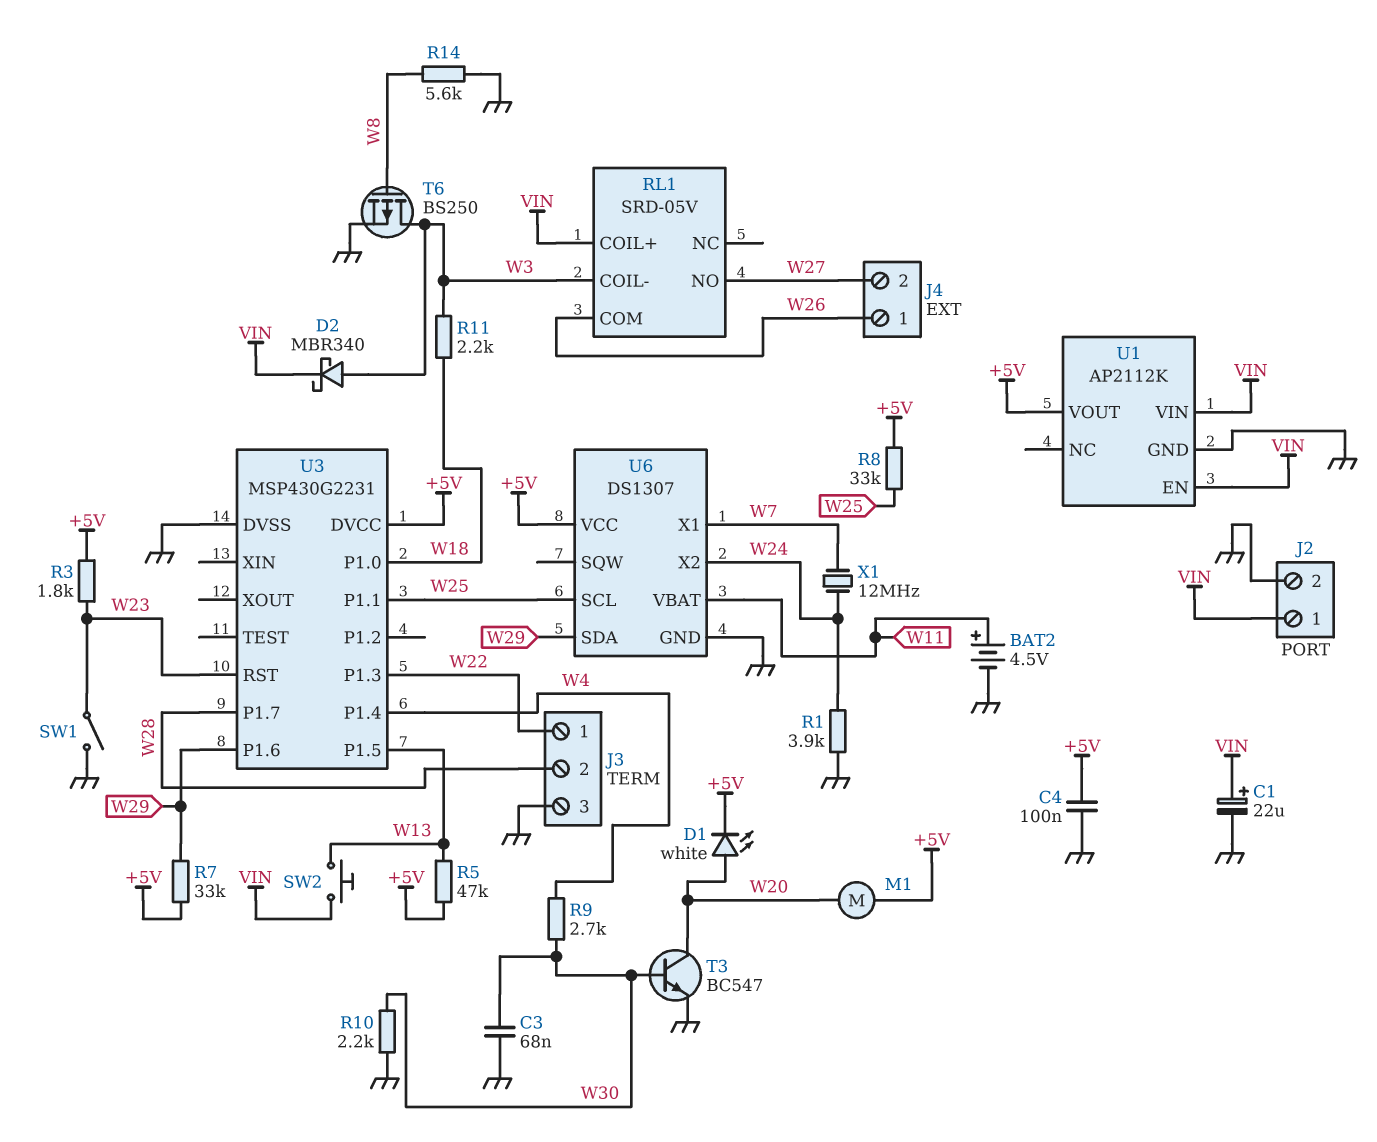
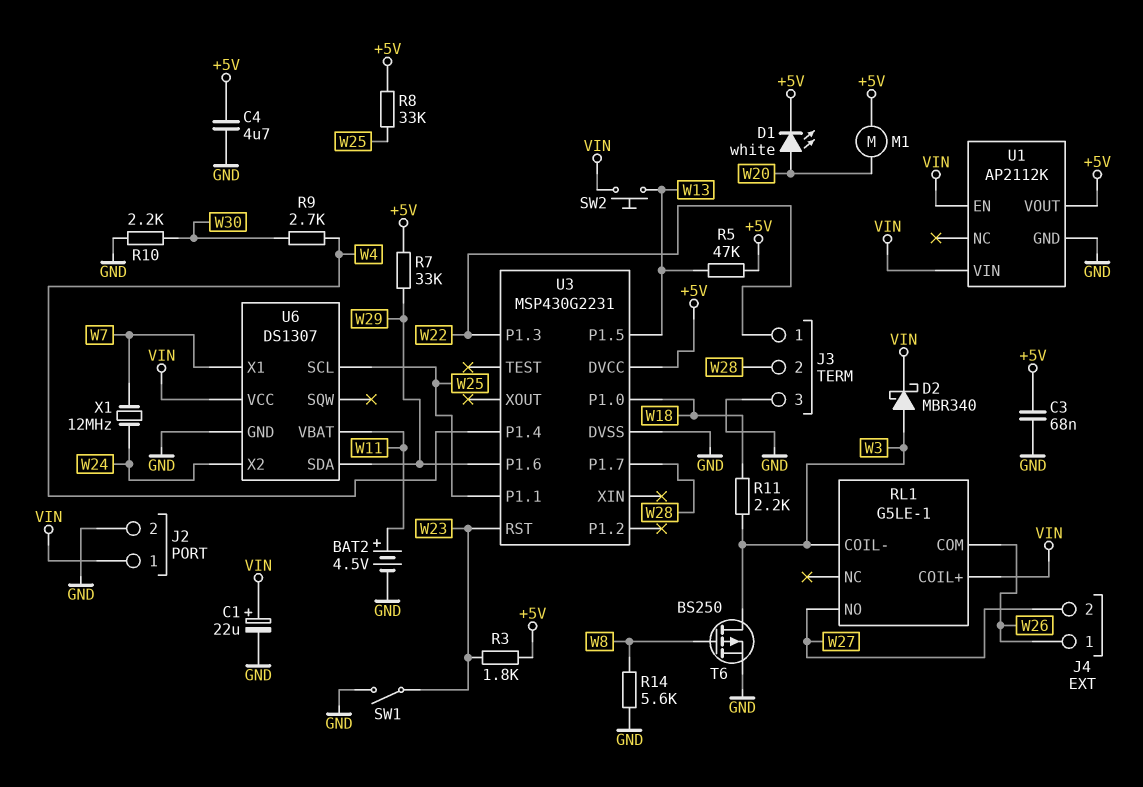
C3: 68nF (GND, W30) -> 68nF (+5V, GND)
C4: 100nF (+5V, GND) -> 4.7uF (+5V, GND)
R1: 3.9k (GND, W24) -> none
RL1: SRD-05V -> G5LE-1
T3: NPN BC547 (B W30, C W20, E GND) -> none
U6 pin VCC: +5V -> VIN

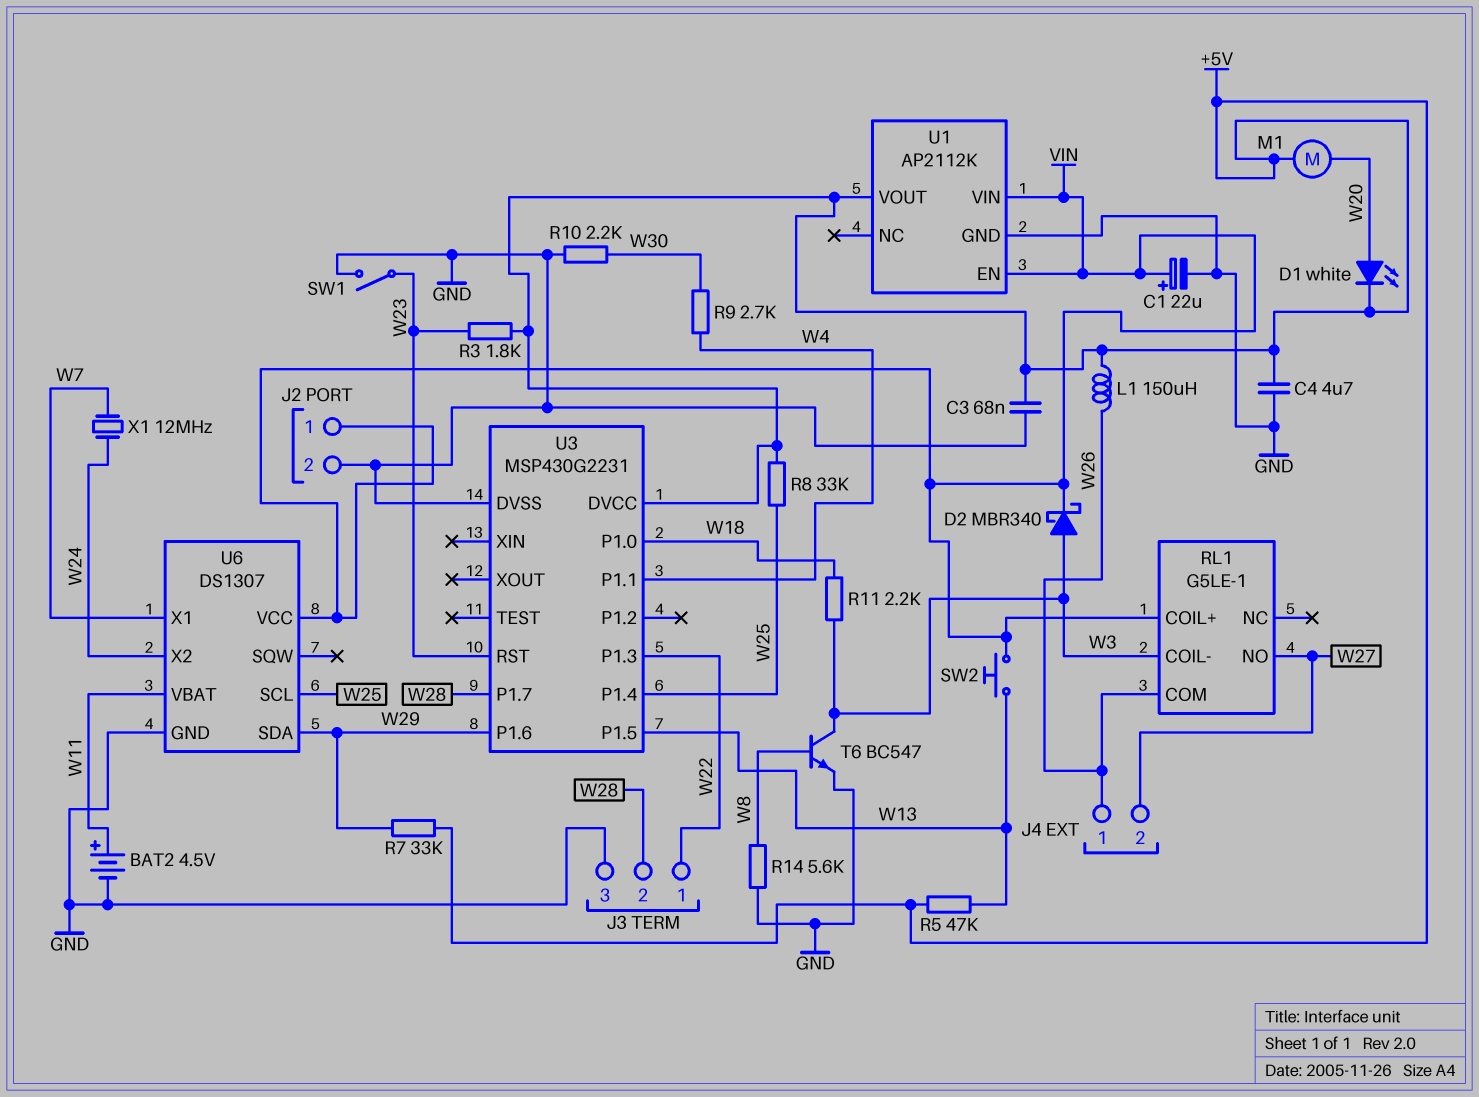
L1: none -> 150uH (+5V, W26)
T6: PMOS BS250 (G W8, D W3, S GND) -> NPN BC547 (B W8, C W3, E GND)
U3 pin P1.1: W25 -> W4
U3 pin P1.4: W4 -> W25

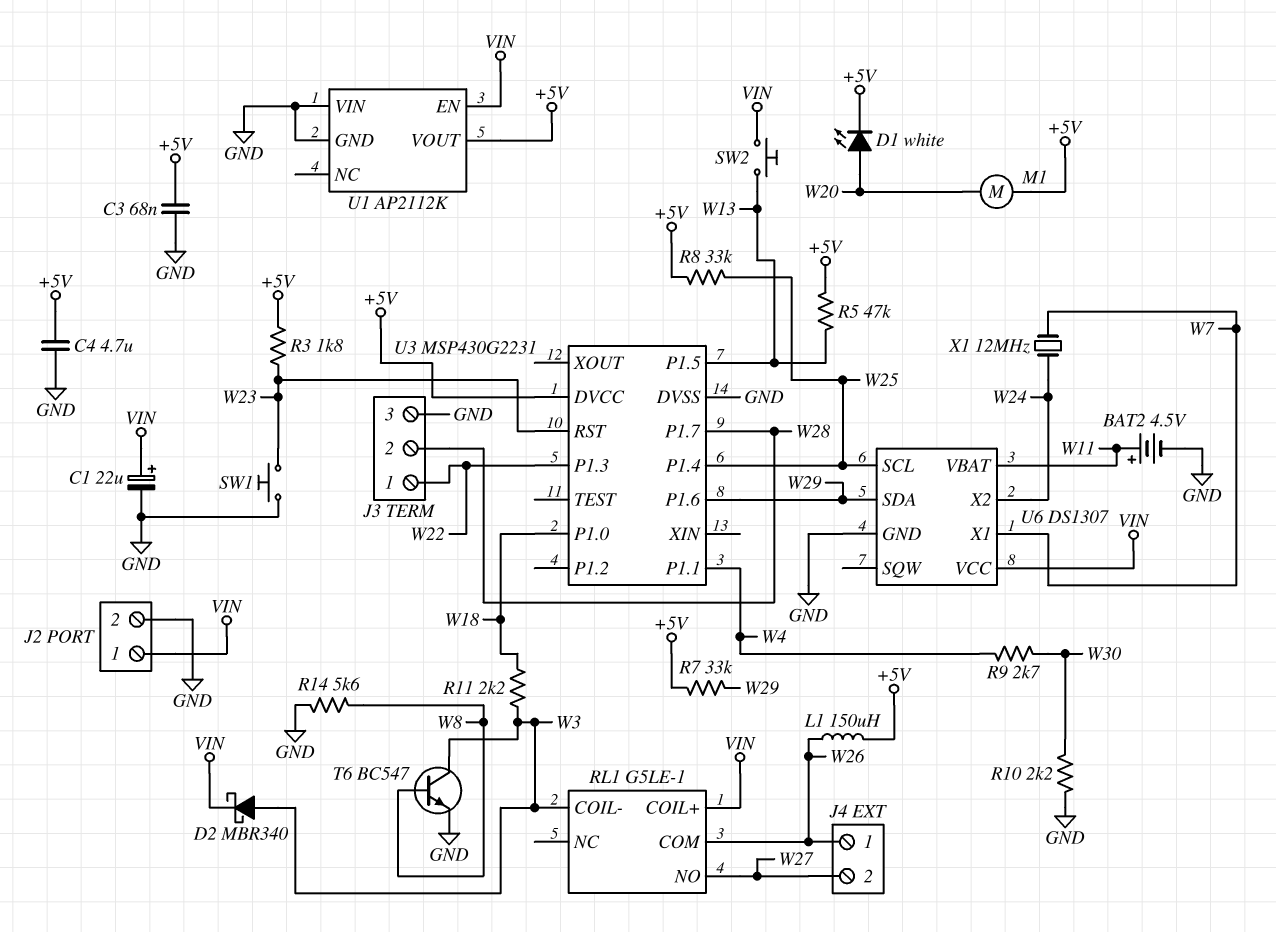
SW1: switch (GND, W23) -> button (GND, W23)
U1 pin VIN: VIN -> GND

